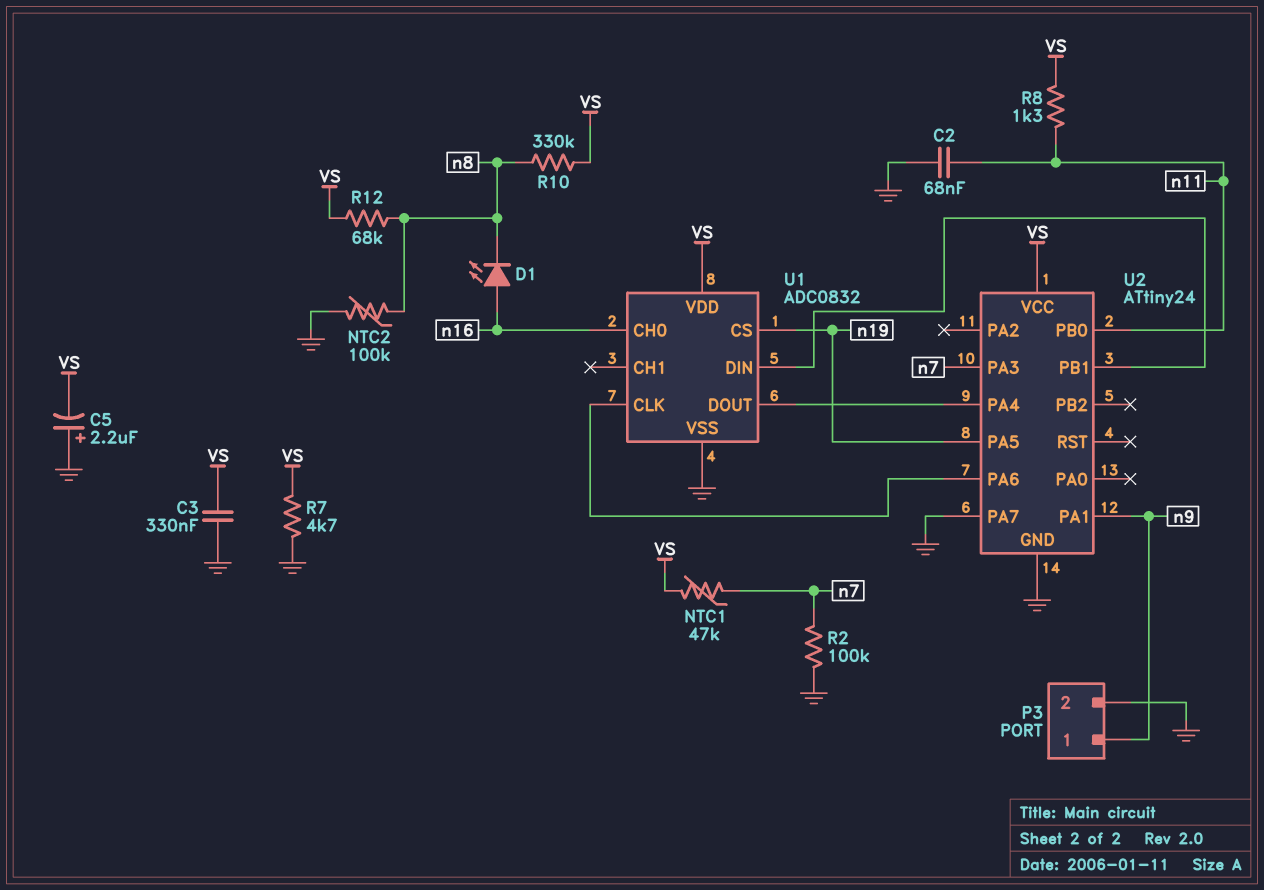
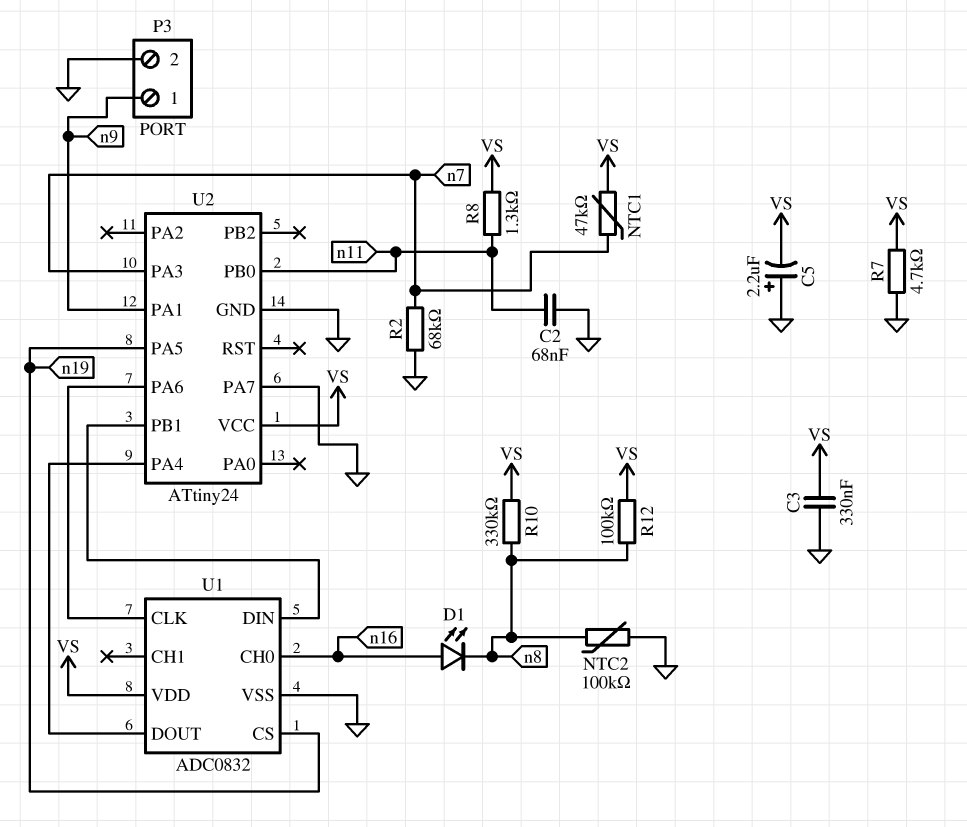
R2: 100k (GND, n7) -> 68k (GND, n7)
R12: 68k (VS, n8) -> 100k (VS, n8)

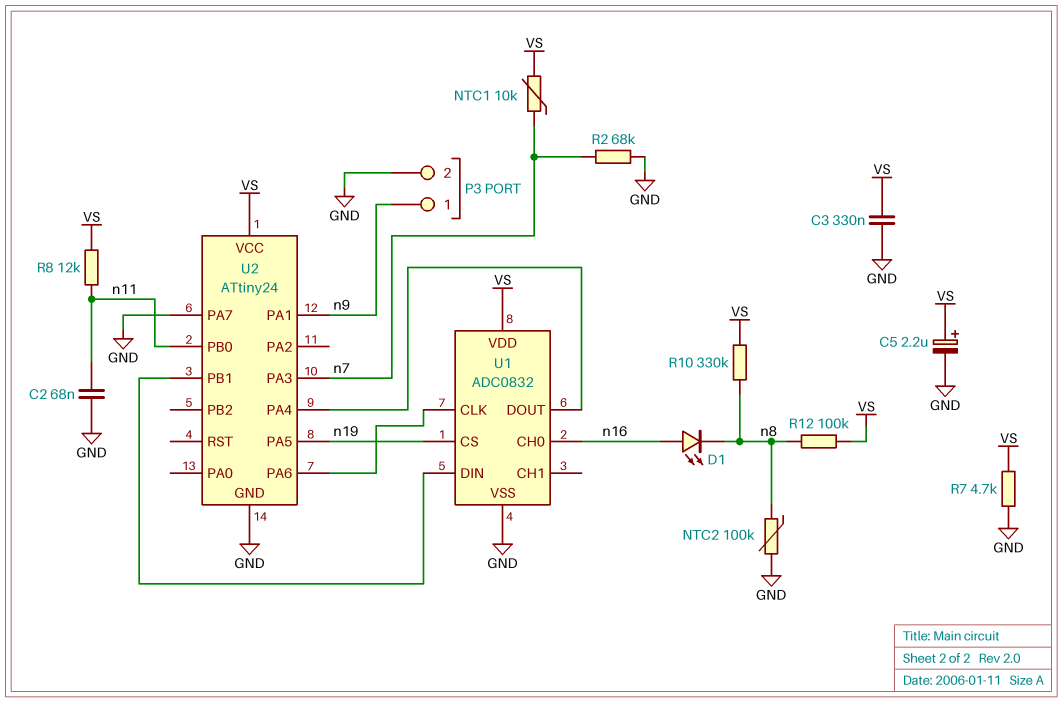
C5: 2.2uF (plus GND, minus VS) -> 2.2uF (plus VS, minus GND)
NTC1: 47k (VS, n7) -> 10k (VS, n7)
R8: 1.3k (VS, n11) -> 12k (VS, n11)

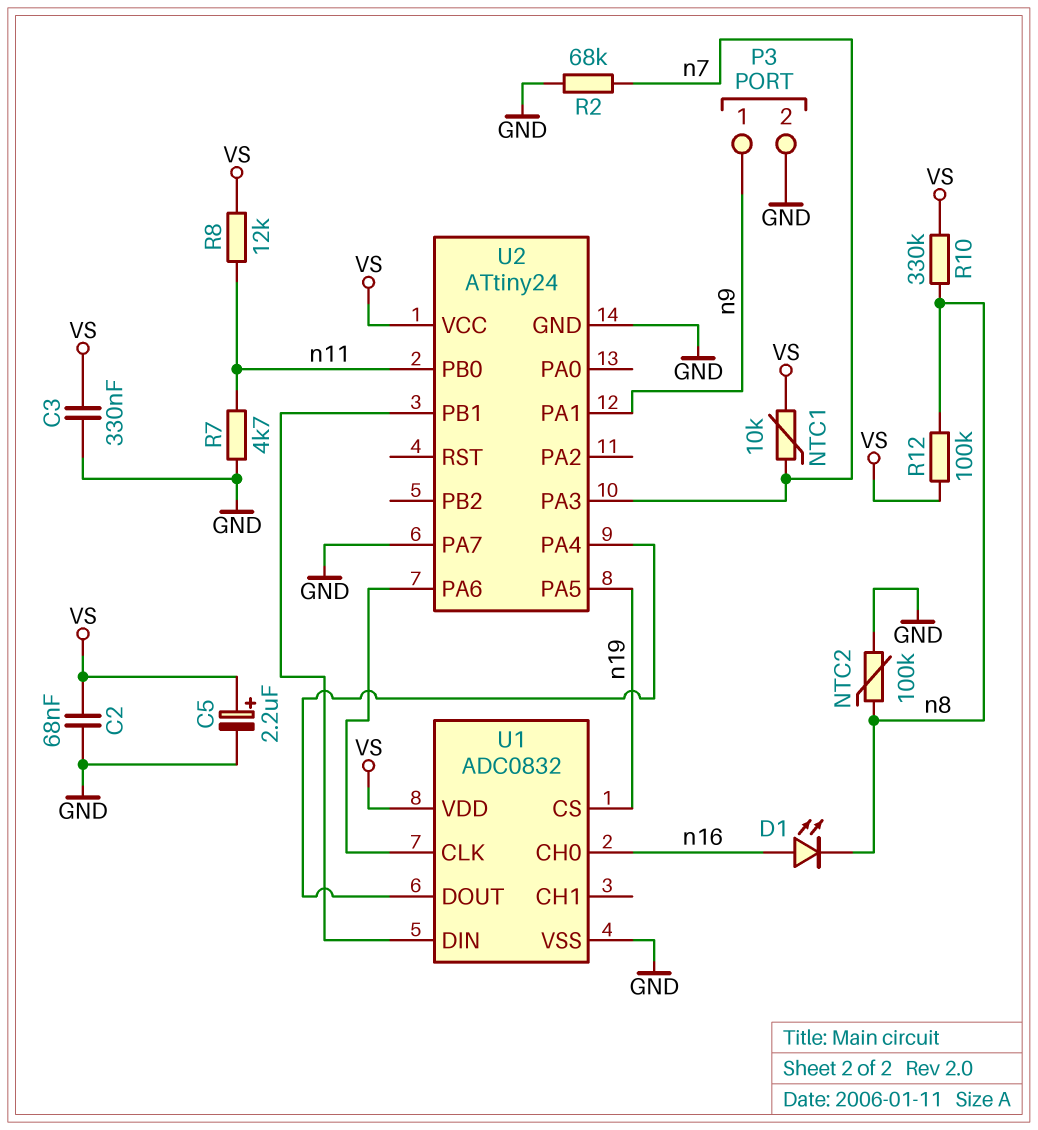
C2: 68nF (GND, n11) -> 68nF (GND, VS)
R7: 4.7k (GND, VS) -> 4.7k (GND, n11)

